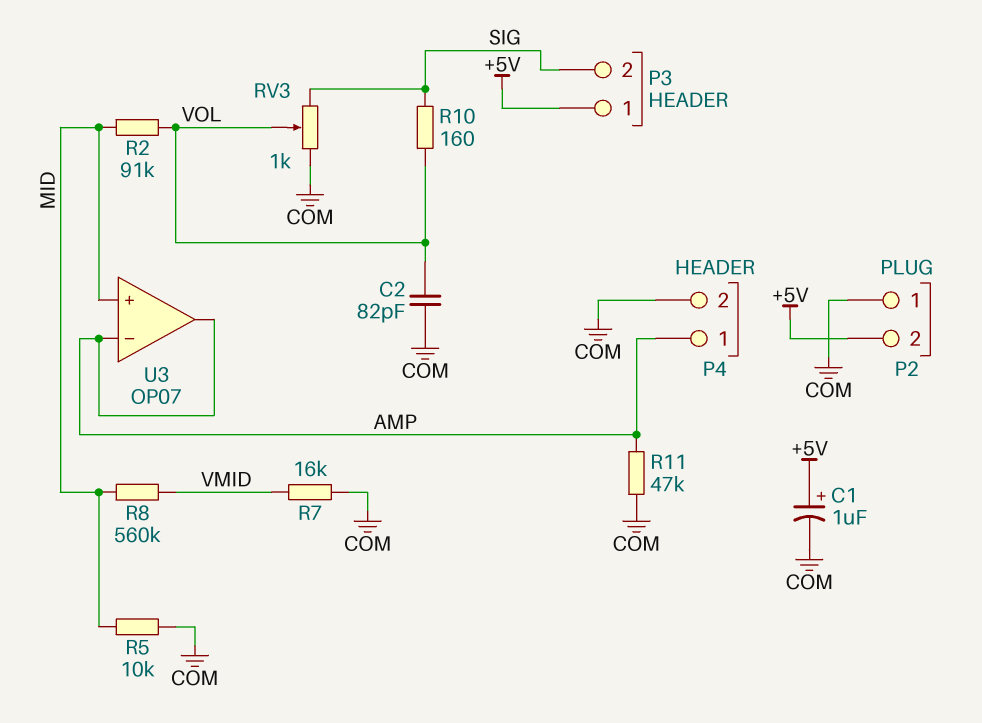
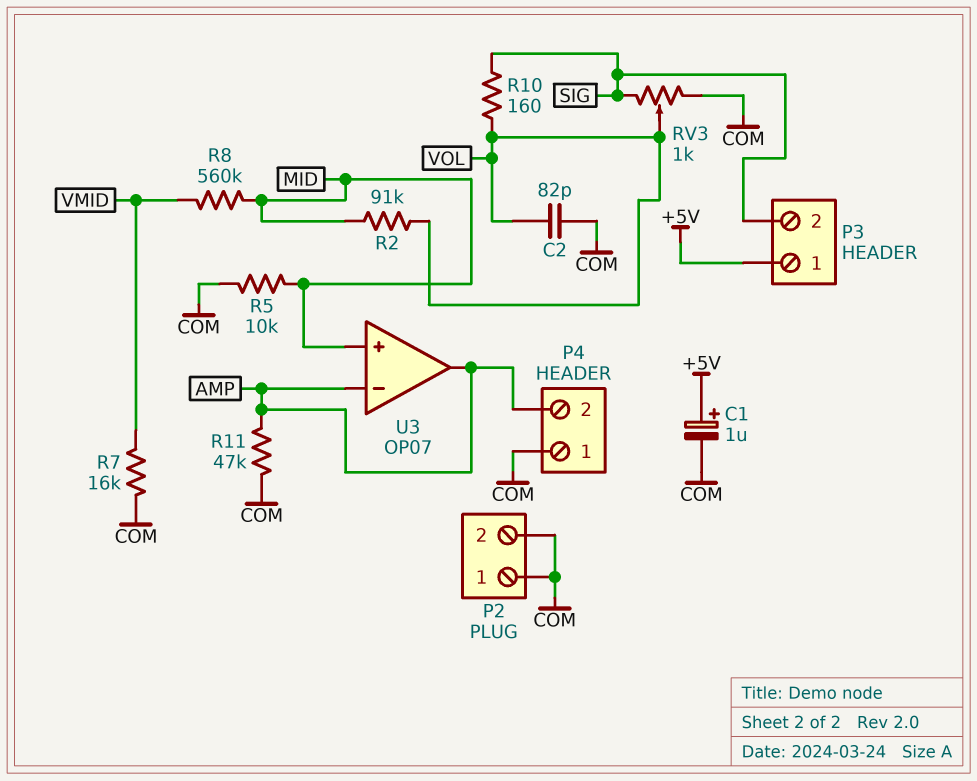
P2 pin 2: +5V -> COM
P4 pin 1: AMP -> COM
P4 pin 2: COM -> AMP

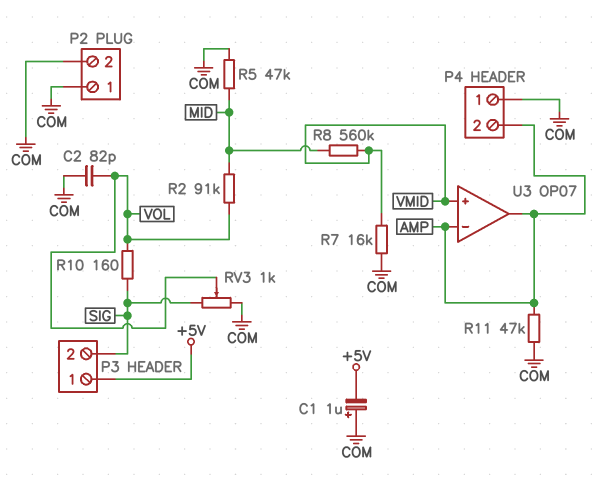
C1: 1uF (plus +5V, minus COM) -> 1uF (plus COM, minus +5V)
R5: 10k (COM, MID) -> 47k (COM, MID)
U3 pin in+: MID -> VMID

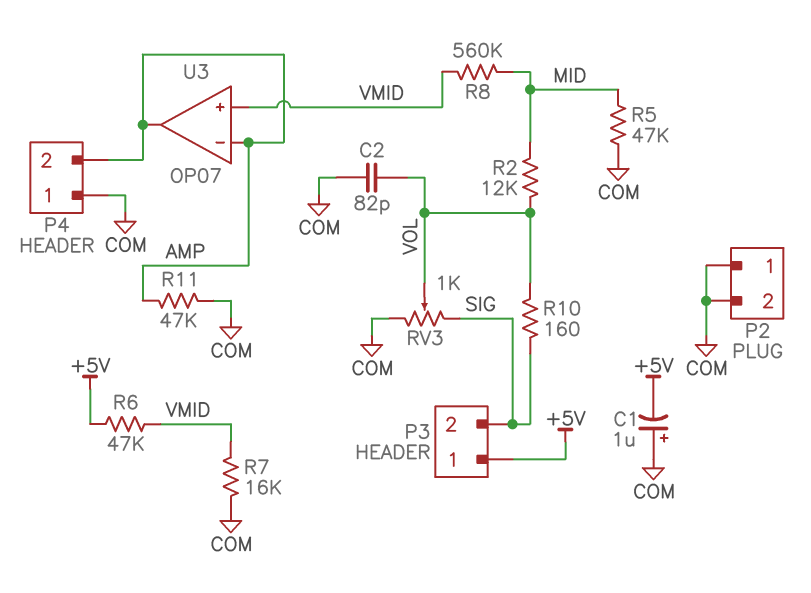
R2: 91k (MID, VOL) -> 12k (MID, VOL)
R6: none -> 47k (+5V, VMID)

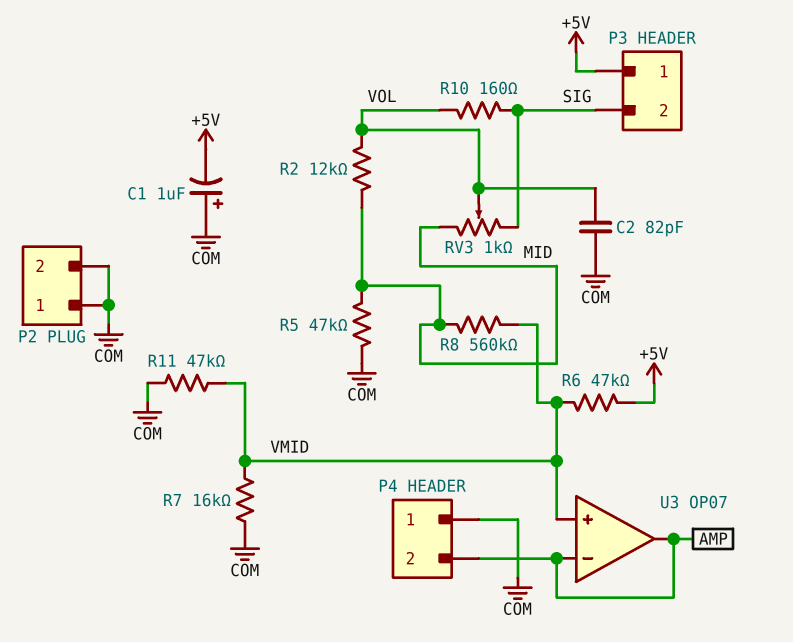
R11: 47k (AMP, COM) -> 47k (COM, VMID)
RV3: 1k (COM, SIG, wiper VOL) -> 1k (MID, SIG, wiper VOL)

